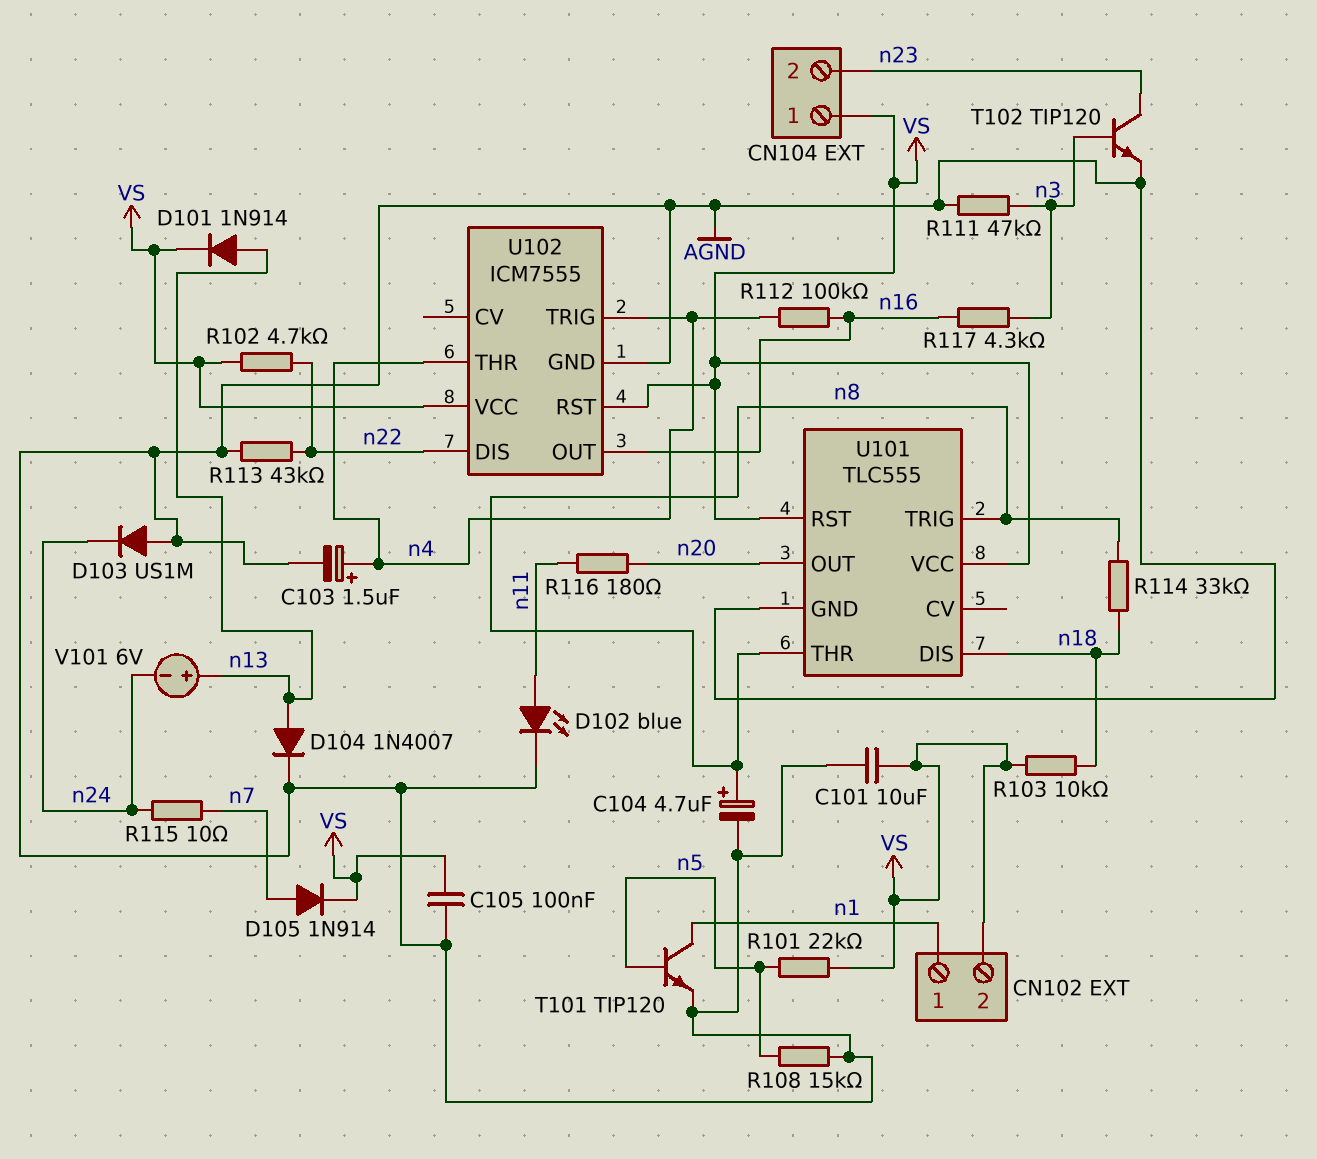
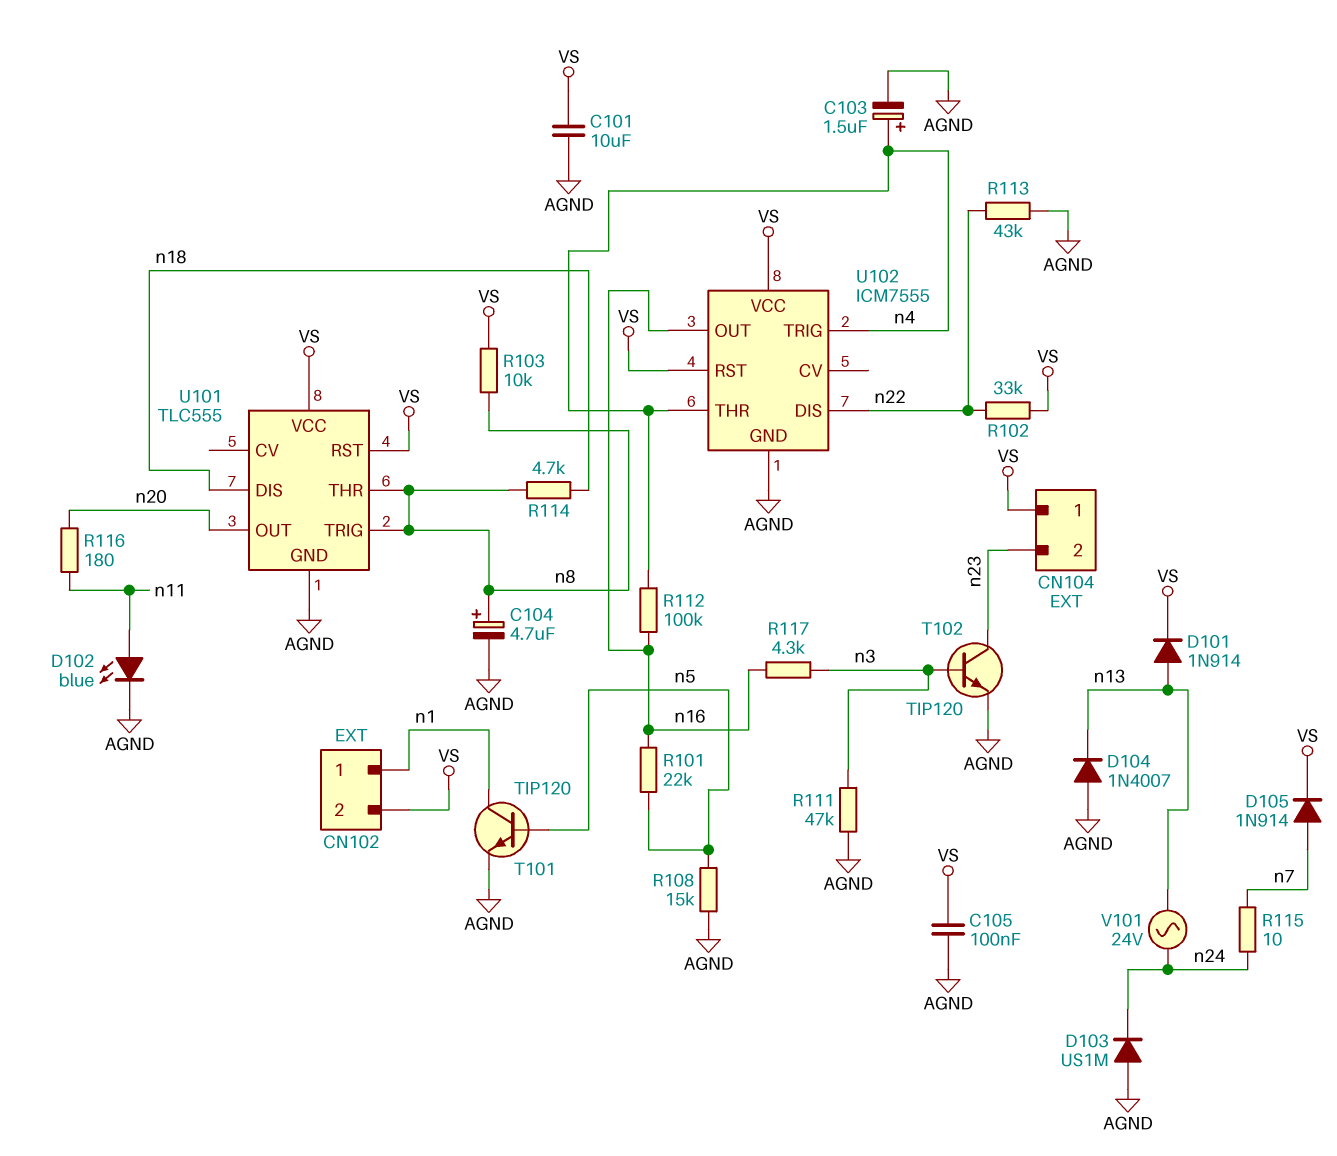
D104: diode 1N4007 (A n13, K AGND) -> diode 1N4007 (A AGND, K n13)
R101: 22k (VS, n5) -> 22k (n5, n16)
R102: 4.7k (VS, n22) -> 33k (VS, n22)
R103: 10k (VS, n18) -> 10k (VS, n8)
R114: 33k (n8, n18) -> 4.7k (n8, n18)
V101: 6V (plus n13, minus n24) -> AC 24V (n13, n24)

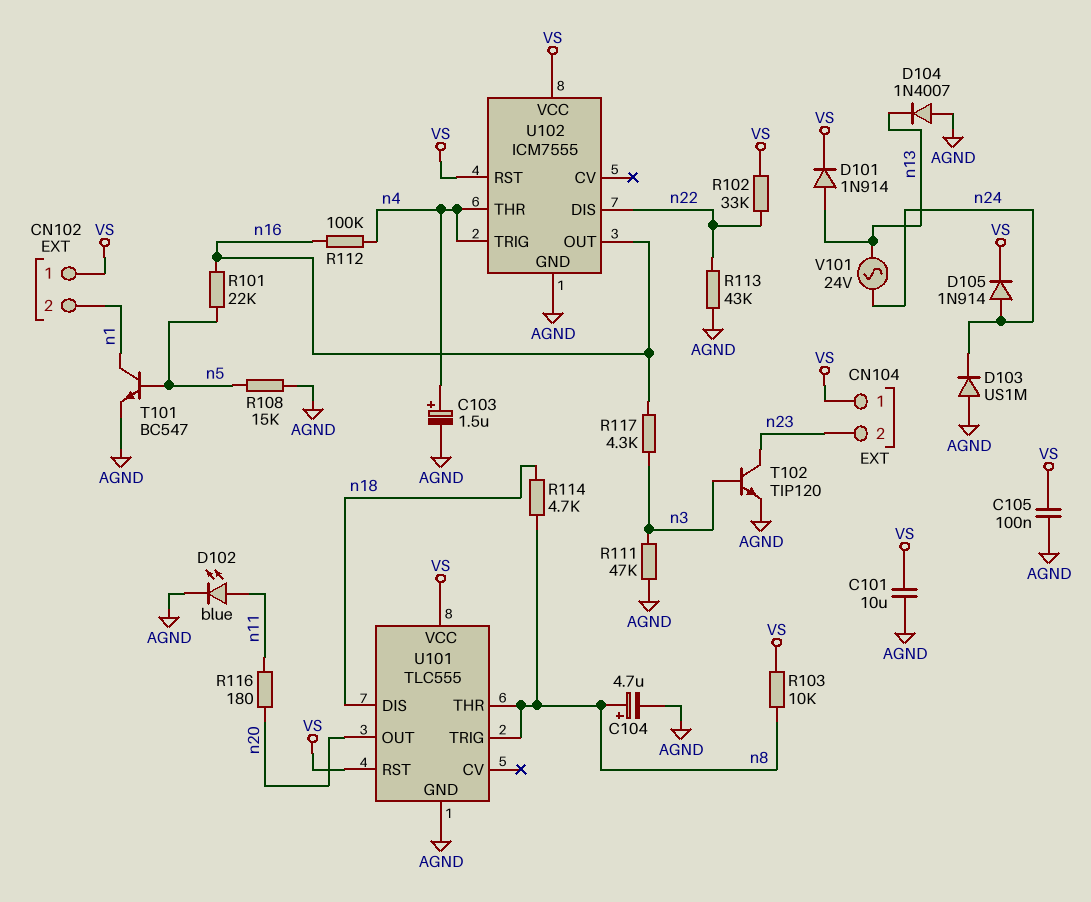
CN102 pin 1: n1 -> VS
CN102 pin 2: VS -> n1
D105: diode 1N914 (A n7, K VS) -> diode 1N914 (A n24, K VS)
R115: 10 (n7, n24) -> none
T101: NPN TIP120 (B n5, C n1, E AGND) -> NPN BC547 (B n5, C n1, E AGND)

